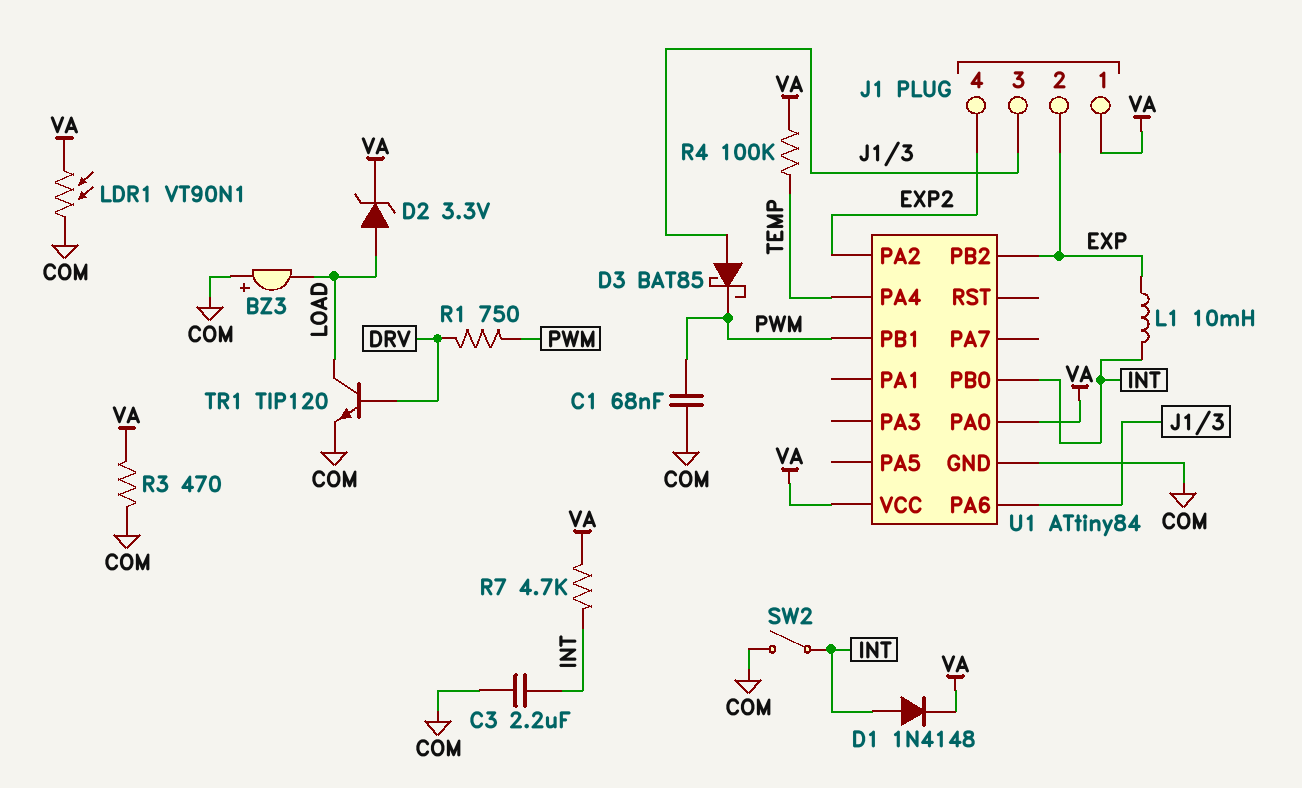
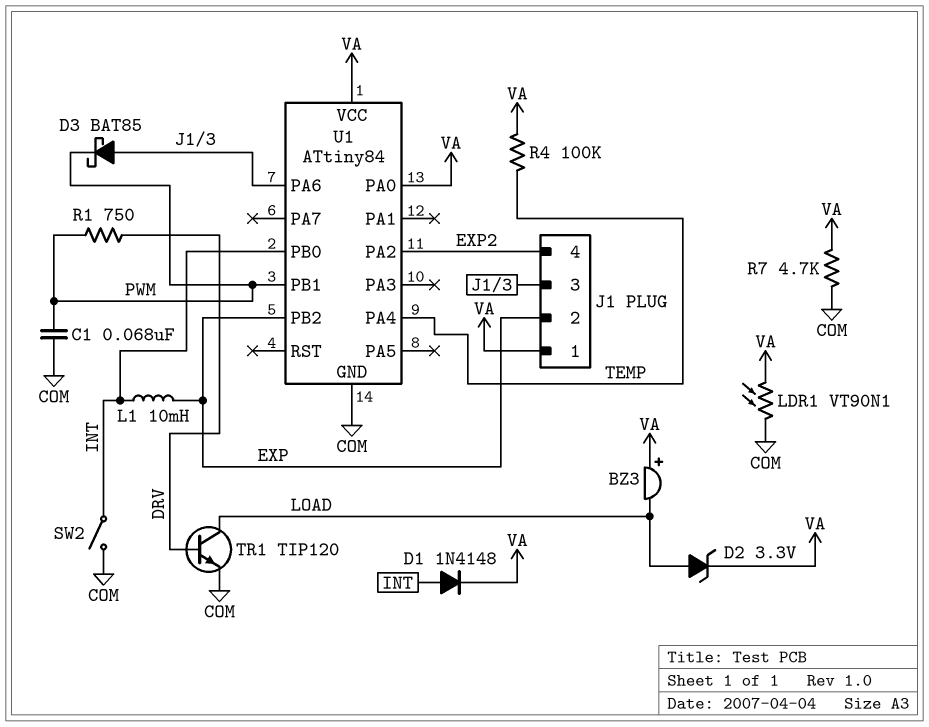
BZ3: buzzer (plus COM, minus LOAD) -> buzzer (plus VA, minus LOAD)
C3: 2.2uF (COM, INT) -> none
R3: 470 (COM, VA) -> none
R7: 4.7k (INT, VA) -> 4.7k (COM, VA)

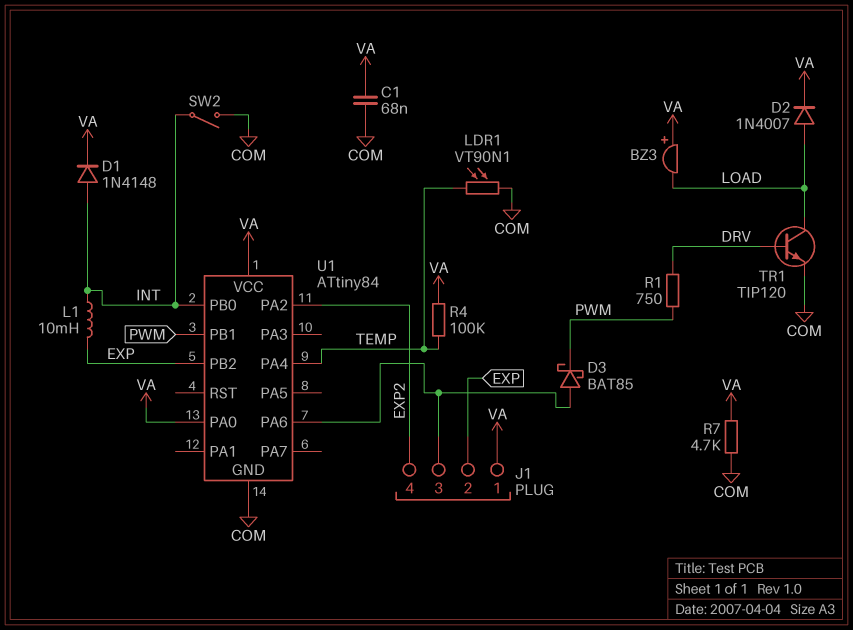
C1: 68nF (COM, PWM) -> 68nF (COM, VA)
D2: zener 3.3V (A LOAD, K VA) -> diode 1N4007 (A LOAD, K VA)
LDR1: VT90N1 (COM, VA) -> VT90N1 (COM, TEMP)

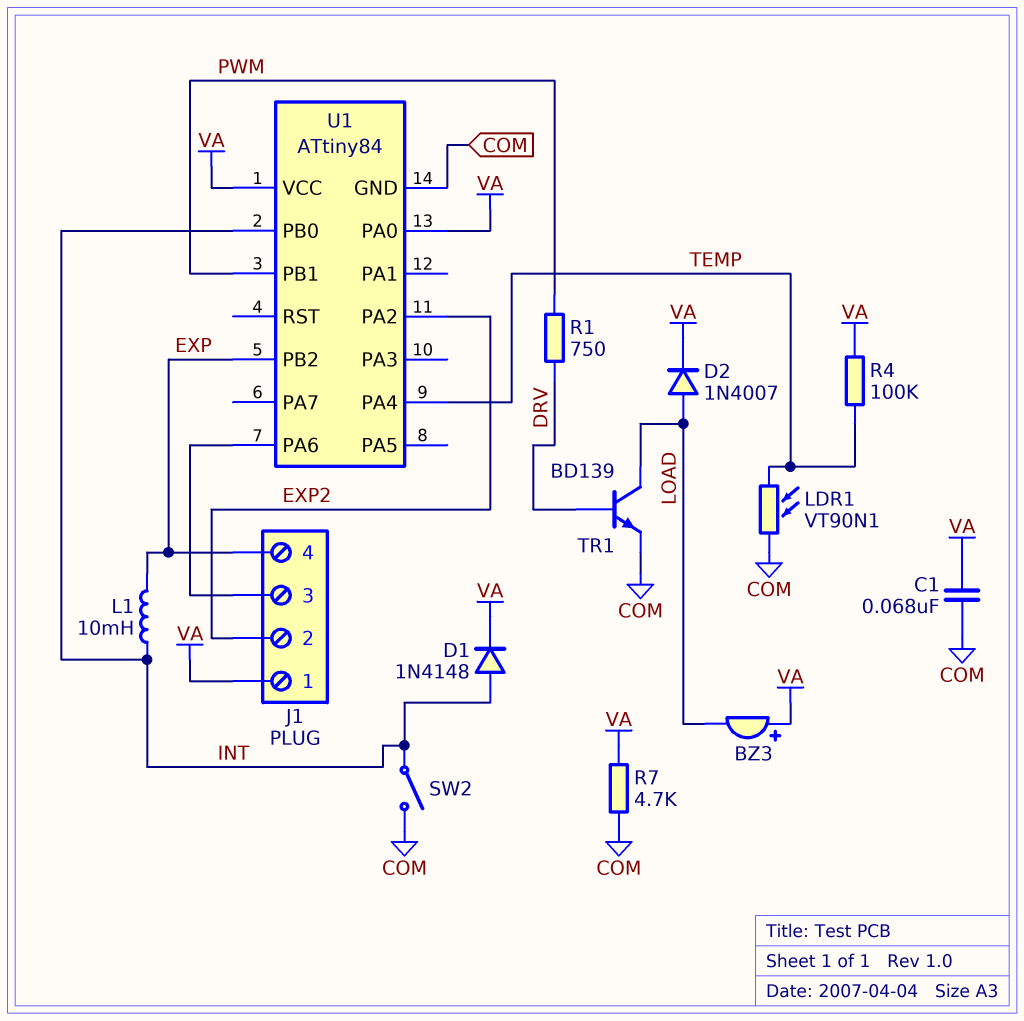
D3: schottky BAT85 (A J1/3, K PWM) -> none
J1 pin 2: EXP -> EXP2
J1 pin 4: EXP2 -> EXP
TR1: NPN TIP120 (B DRV, C LOAD, E COM) -> NPN BD139 (B DRV, C LOAD, E COM)

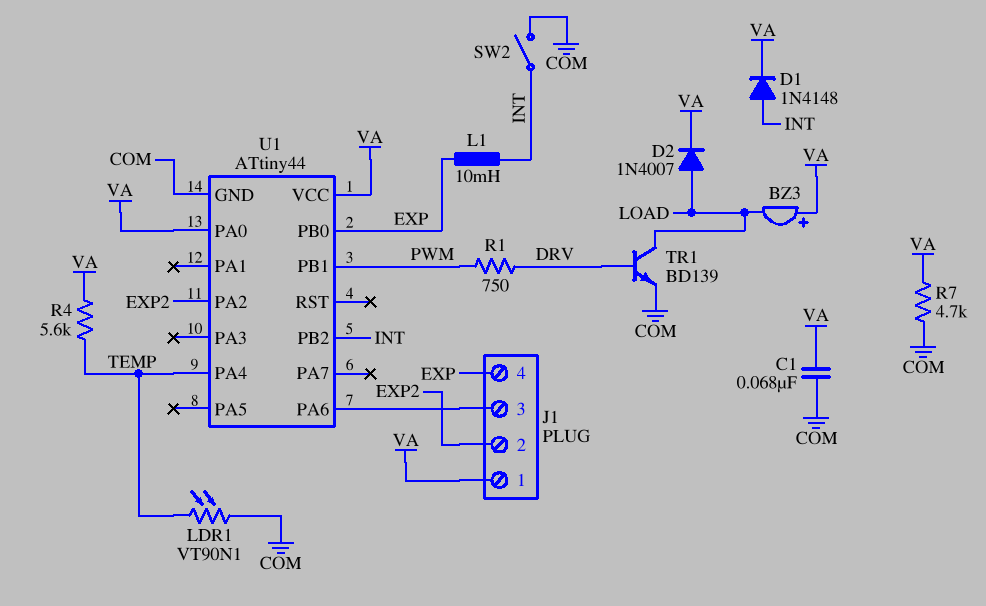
R4: 100k (TEMP, VA) -> 5.6k (TEMP, VA)
U1: ATtiny84 -> ATtiny44
U1 pin PB0: INT -> EXP
U1 pin PB2: EXP -> INT

